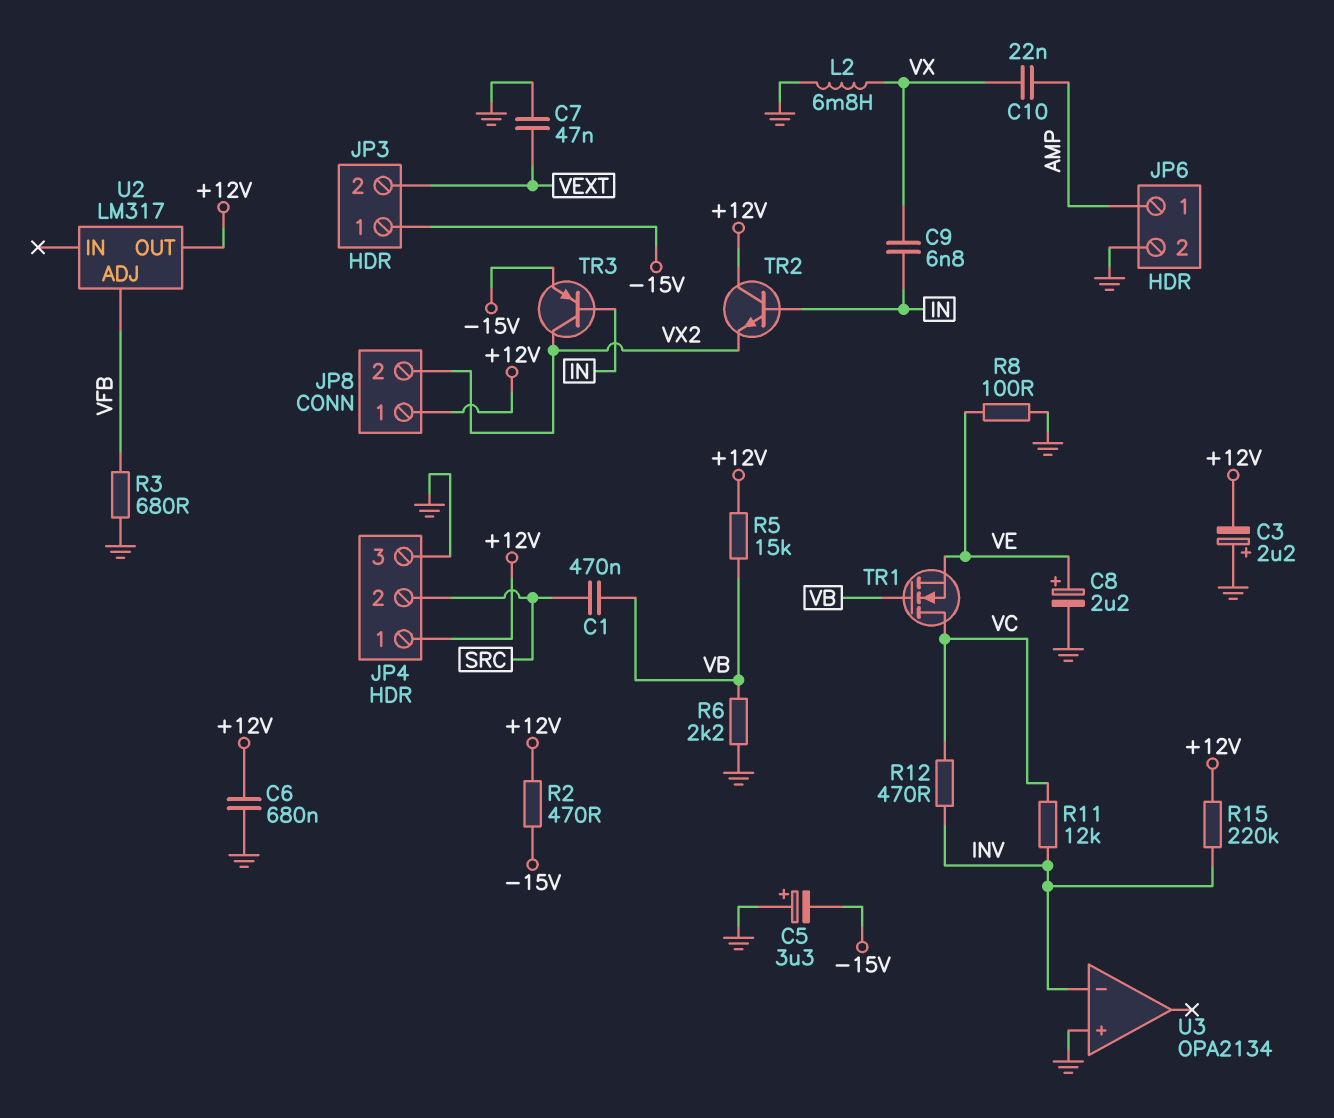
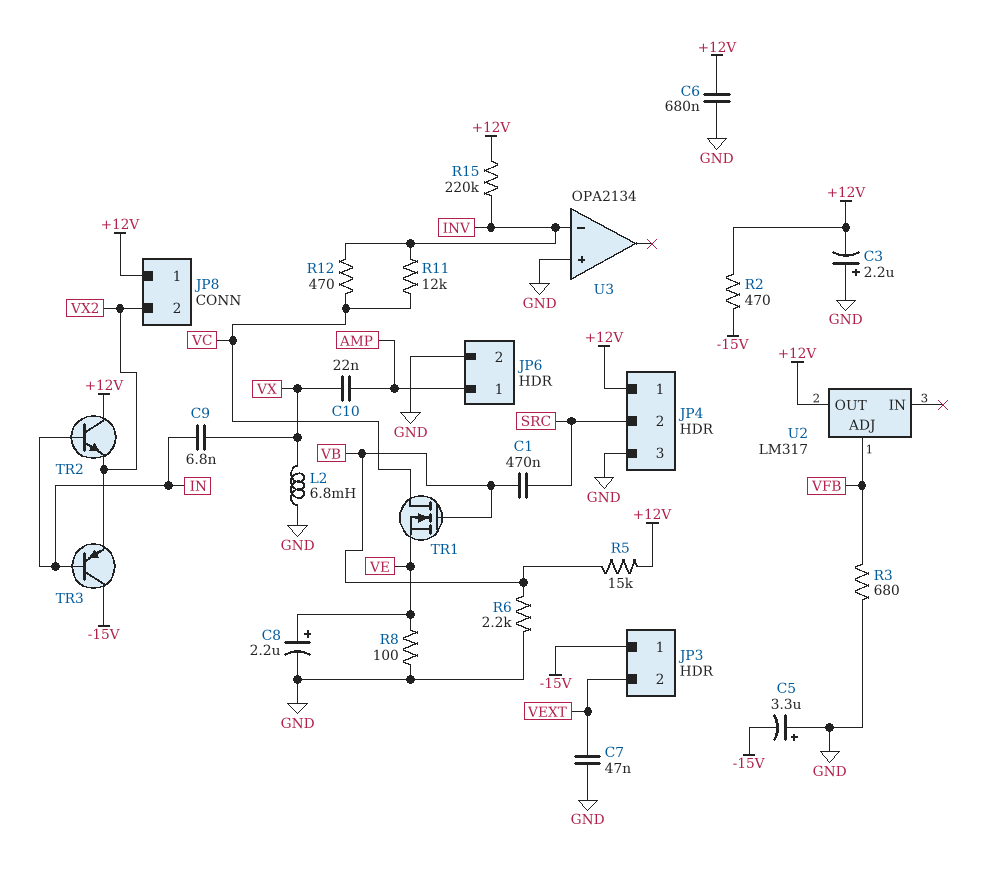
TR3: PNP (B IN, C VX2, E -15V) -> PNP (B IN, C -15V, E VX2)

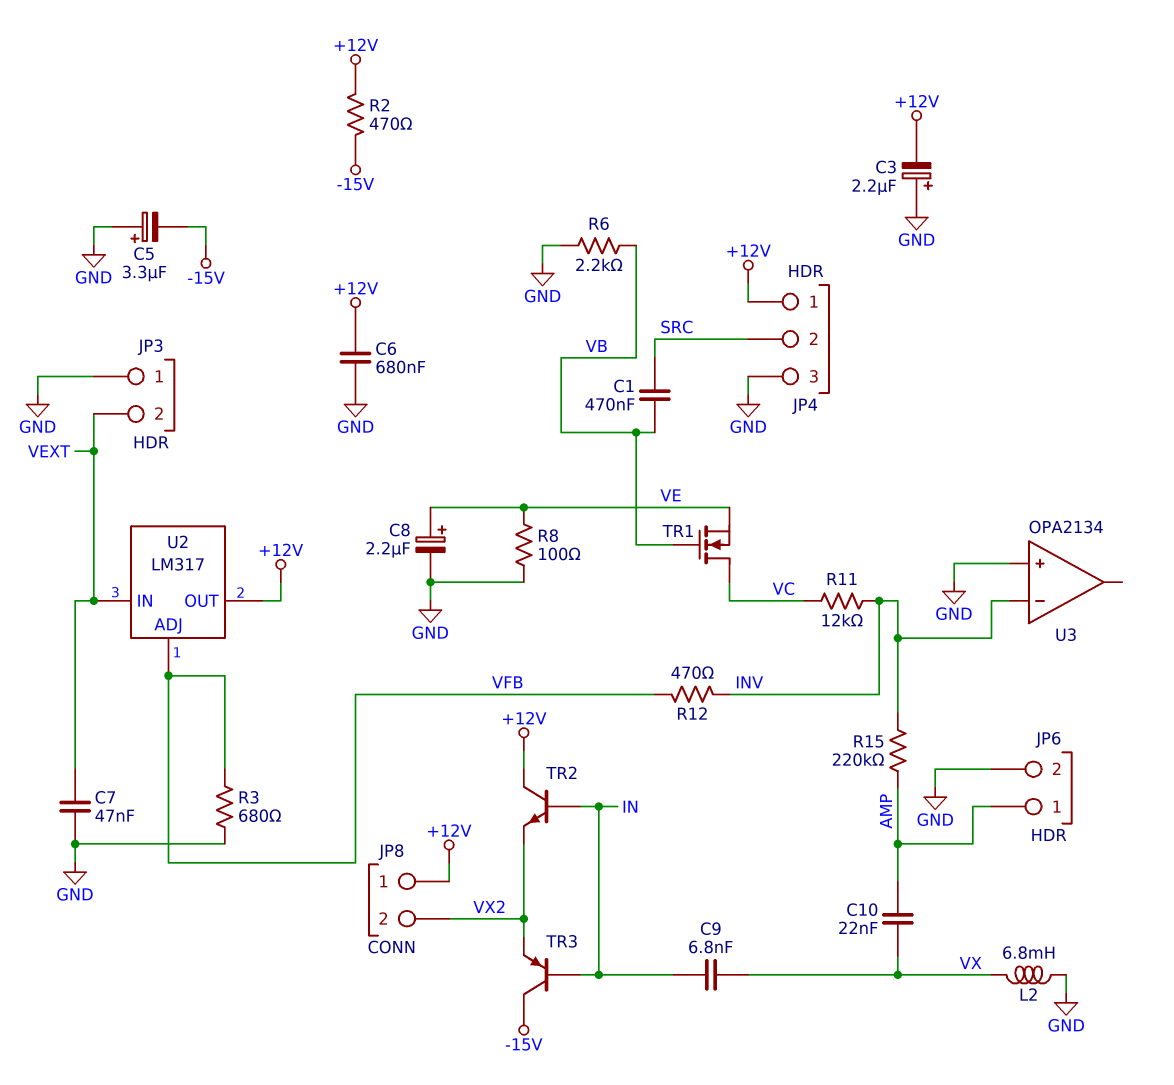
JP3 pin 1: -15V -> GND
R5: 15k (+12V, VB) -> none
R12: 470 (INV, VC) -> 470 (INV, VFB)
R15: 220k (+12V, INV) -> 220k (AMP, INV)
U2 pin IN: none -> VEXT

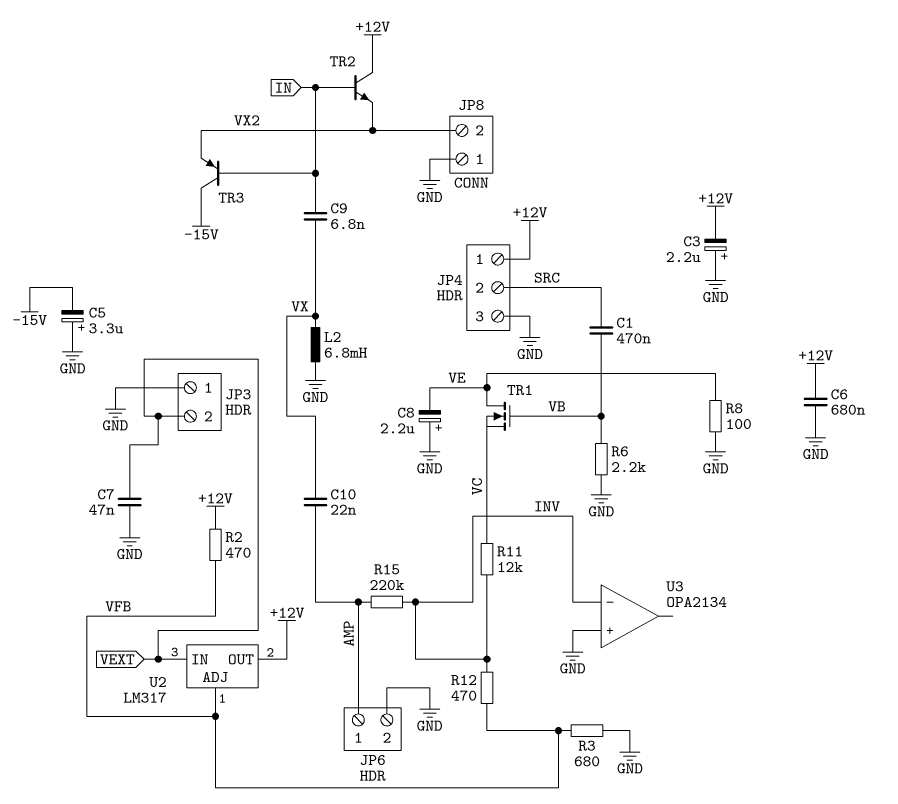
C8: 2.2uF (plus VE, minus GND) -> 2.2uF (plus GND, minus VE)
JP8 pin 1: +12V -> GND
R2: 470 (+12V, -15V) -> 470 (+12V, VFB)
TR1: NMOS (G VB, D VC, S VE) -> NMOS (G VB, D VE, S VC)

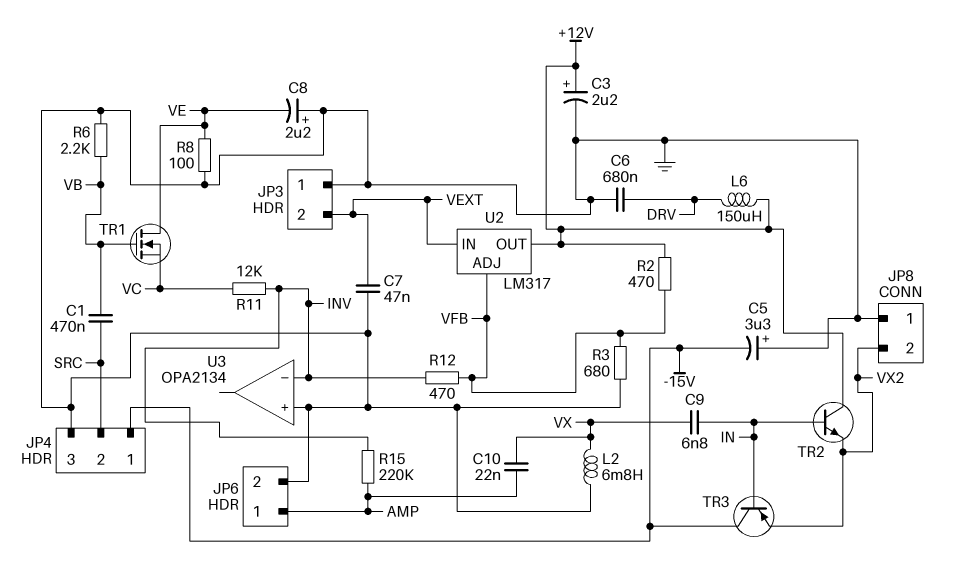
C3: 2.2uF (plus GND, minus +12V) -> 2.2uF (plus +12V, minus GND)
C6: 680nF (+12V, GND) -> 680nF (DRV, GND)
JP4 pin 1: +12V -> -15V
L6: none -> 150uH (+12V, DRV)

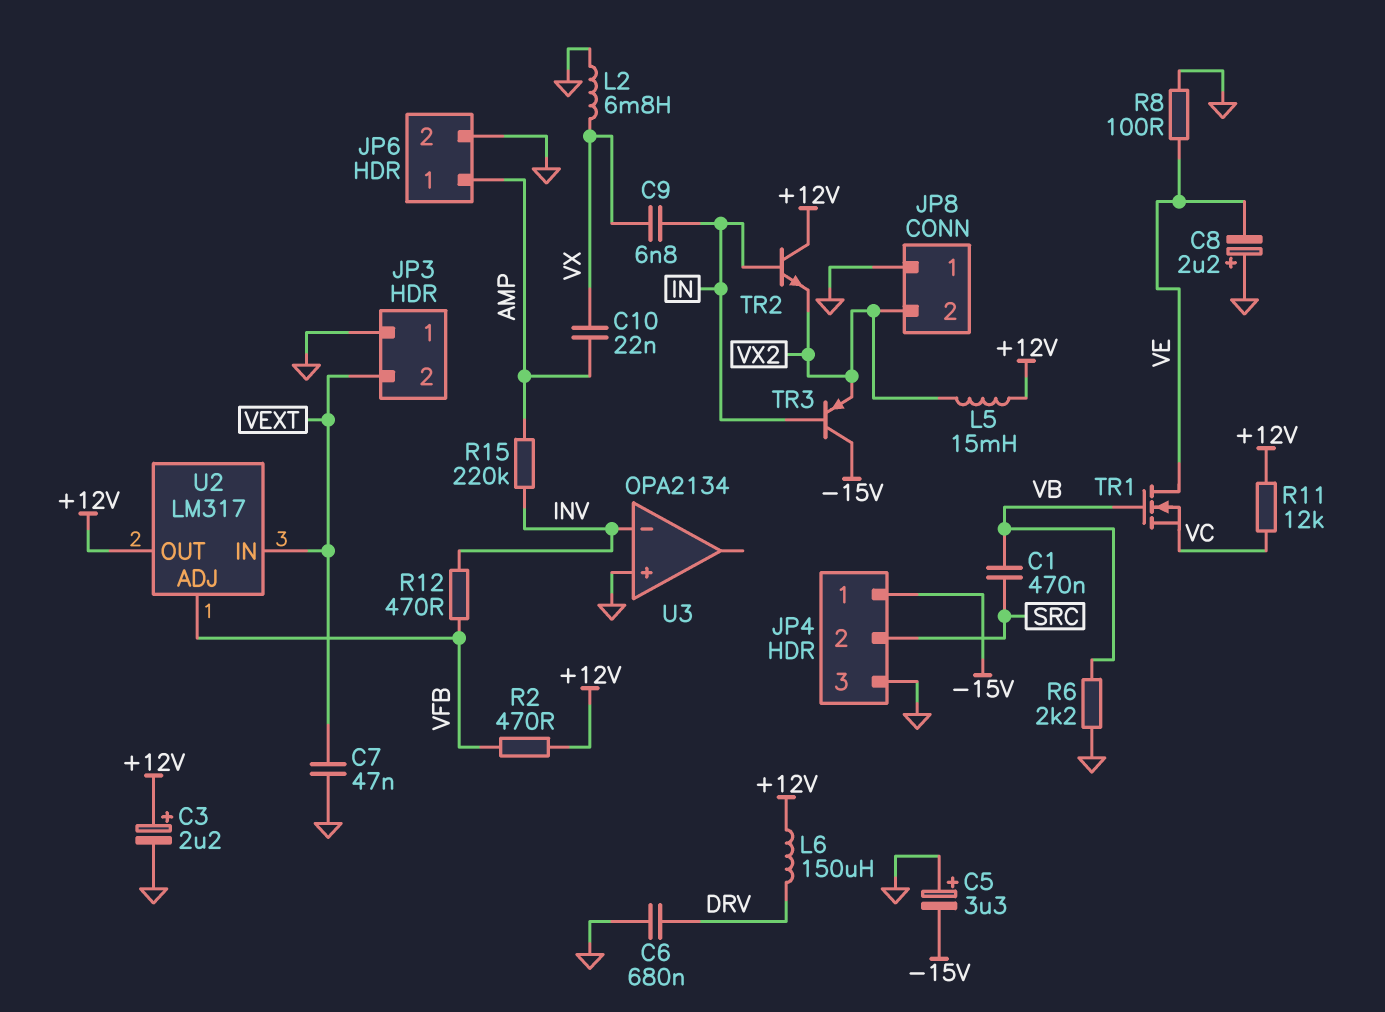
L5: none -> 15mH (+12V, VX2)
R3: 680 (GND, VFB) -> none
R11: 12k (INV, VC) -> 12k (+12V, VC)

